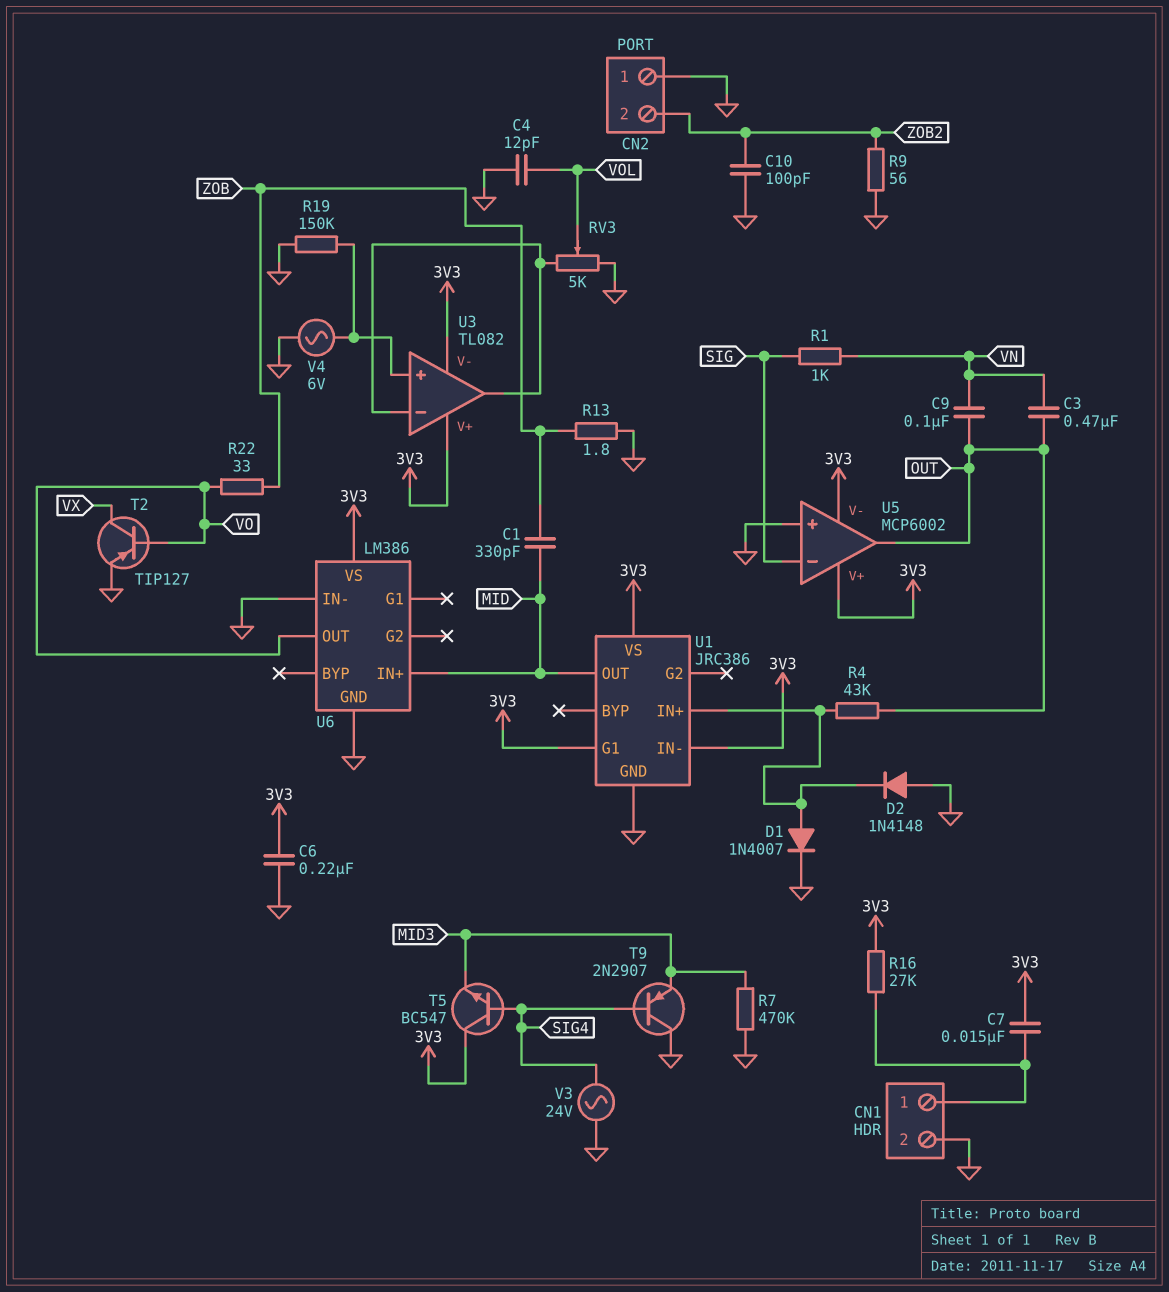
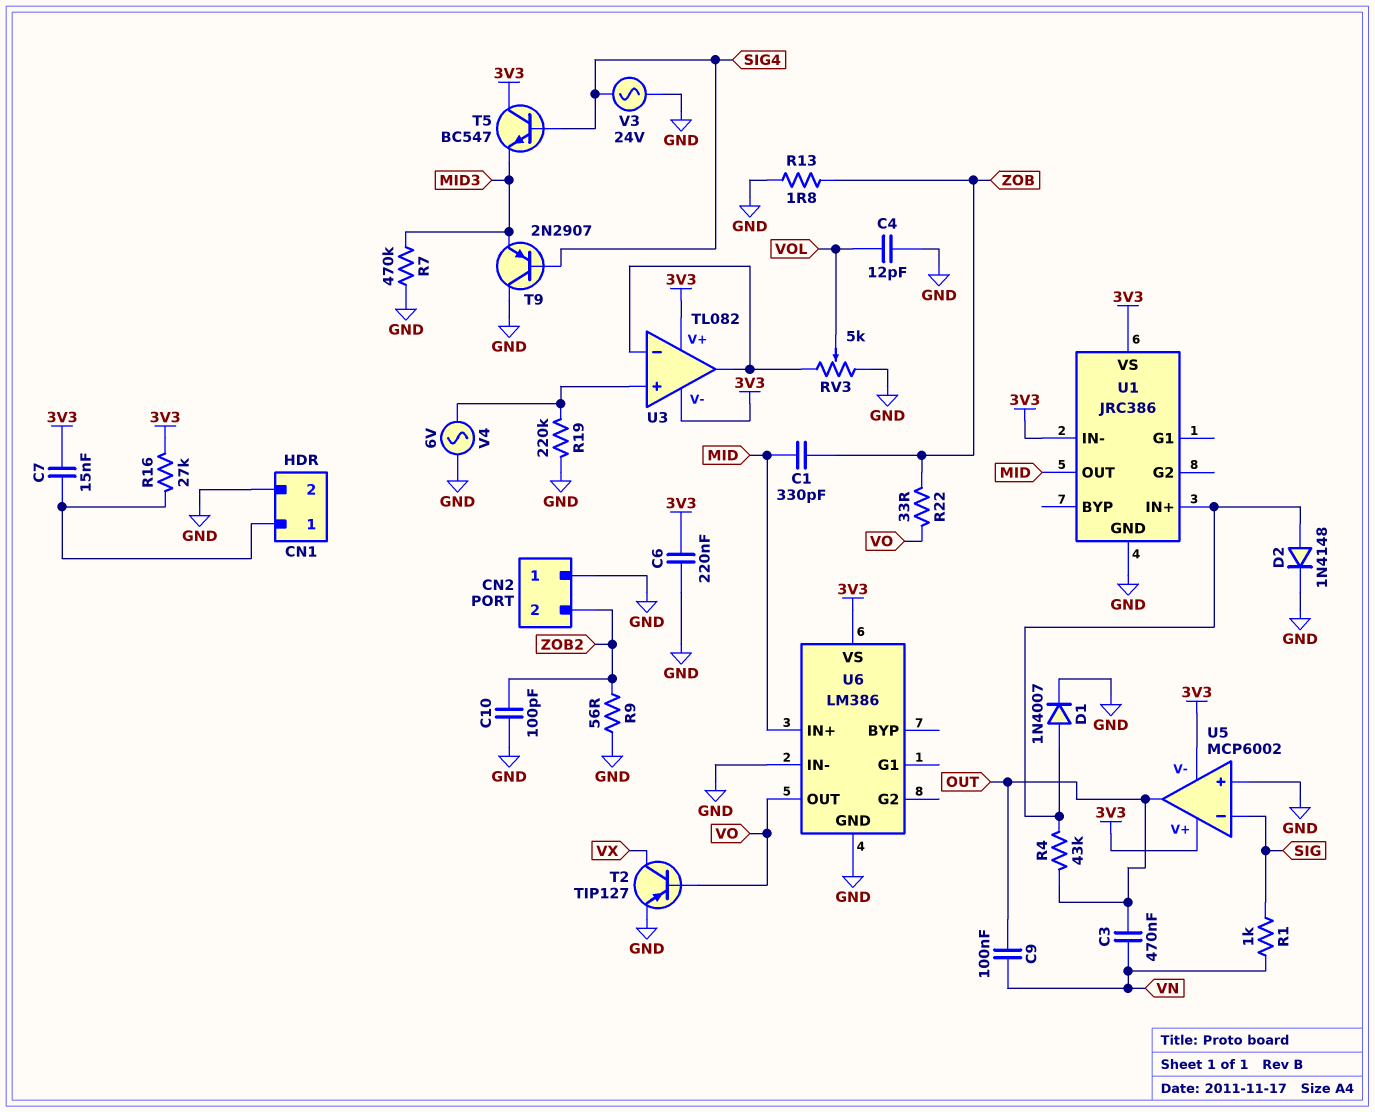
D2: diode 1N4148 (A GND, K U1/IN+) -> diode 1N4148 (A U1/IN+, K GND)
R19: 150k (GND, U3/in+) -> 220k (GND, U3/in+)
U1 pin G1: 3V3 -> none

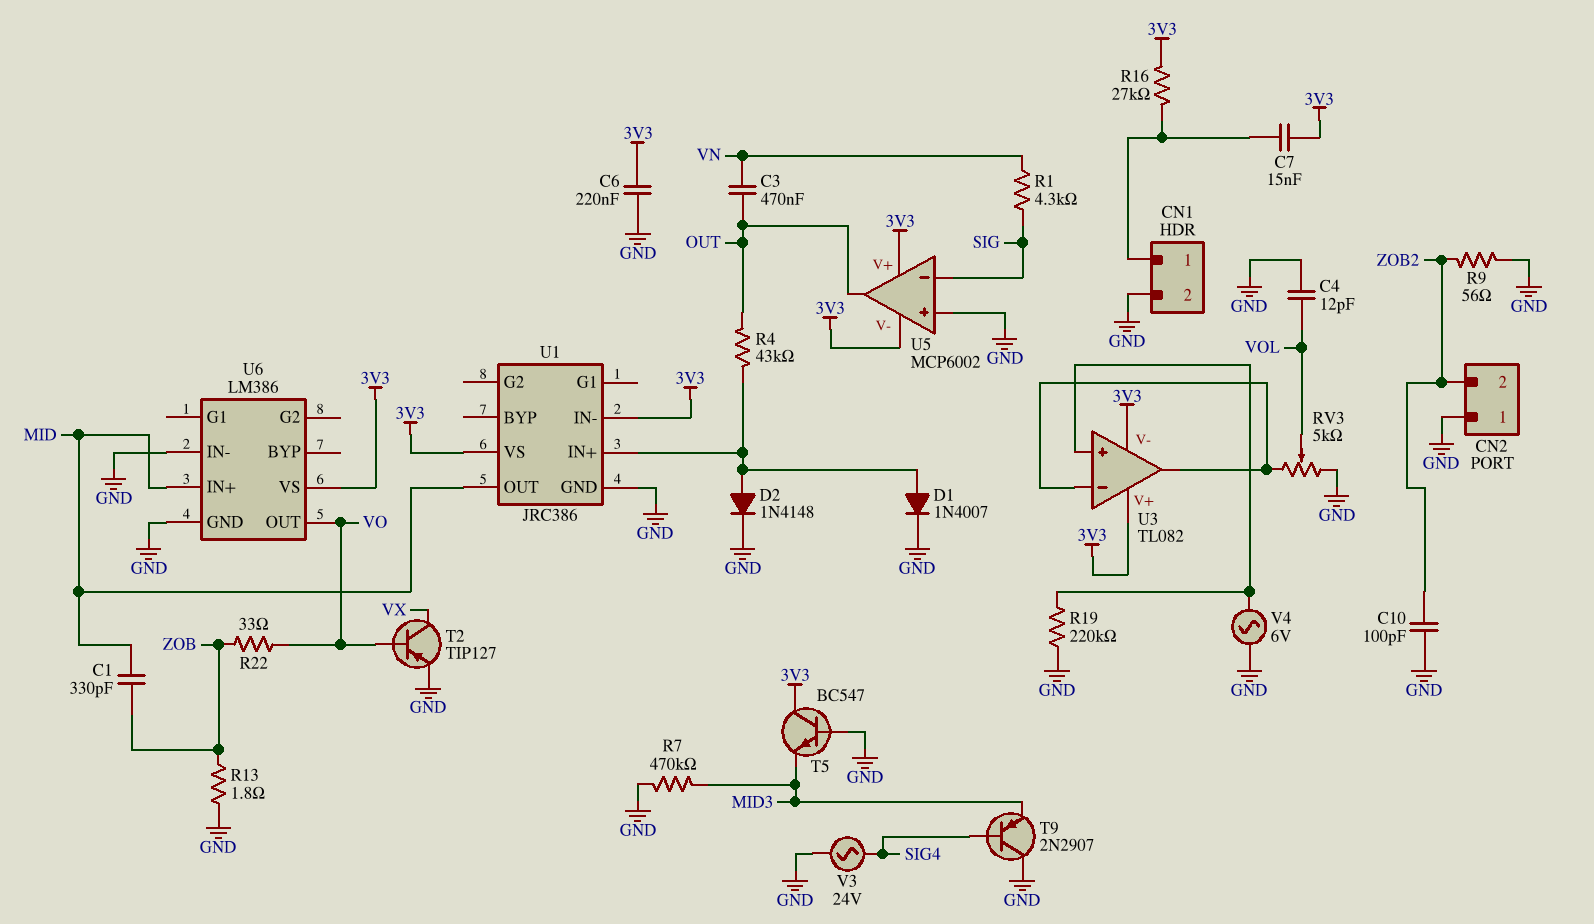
C9: 100nF (OUT, VN) -> none
R1: 1k (SIG, VN) -> 4.3k (SIG, VN)
T5: NPN BC547 (B SIG4, C 3V3, E MID3) -> NPN BC547 (B GND, C 3V3, E MID3)

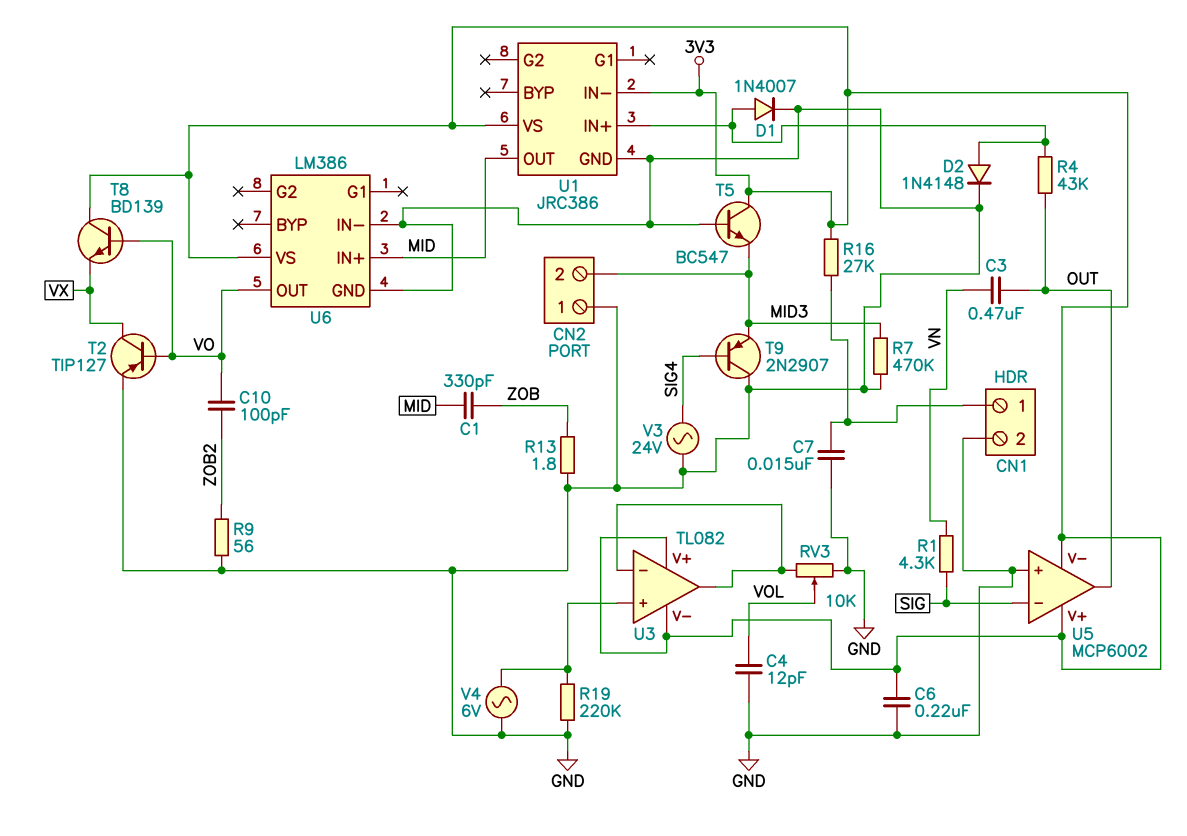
C7: 15nF (3V3, CN1/1) -> 15nF (CN1/1, GND)
C10: 100pF (GND, ZOB2) -> 100pF (VO, ZOB2)
CN2 pin 2: ZOB2 -> MID3
R22: 33 (VO, ZOB) -> none
RV3: 5k (GND, U3/in-, wiper VOL) -> 10k (GND, U3/in-, wiper VOL)
T8: none -> NPN BD139 (B VO, C 3V3, E VX)

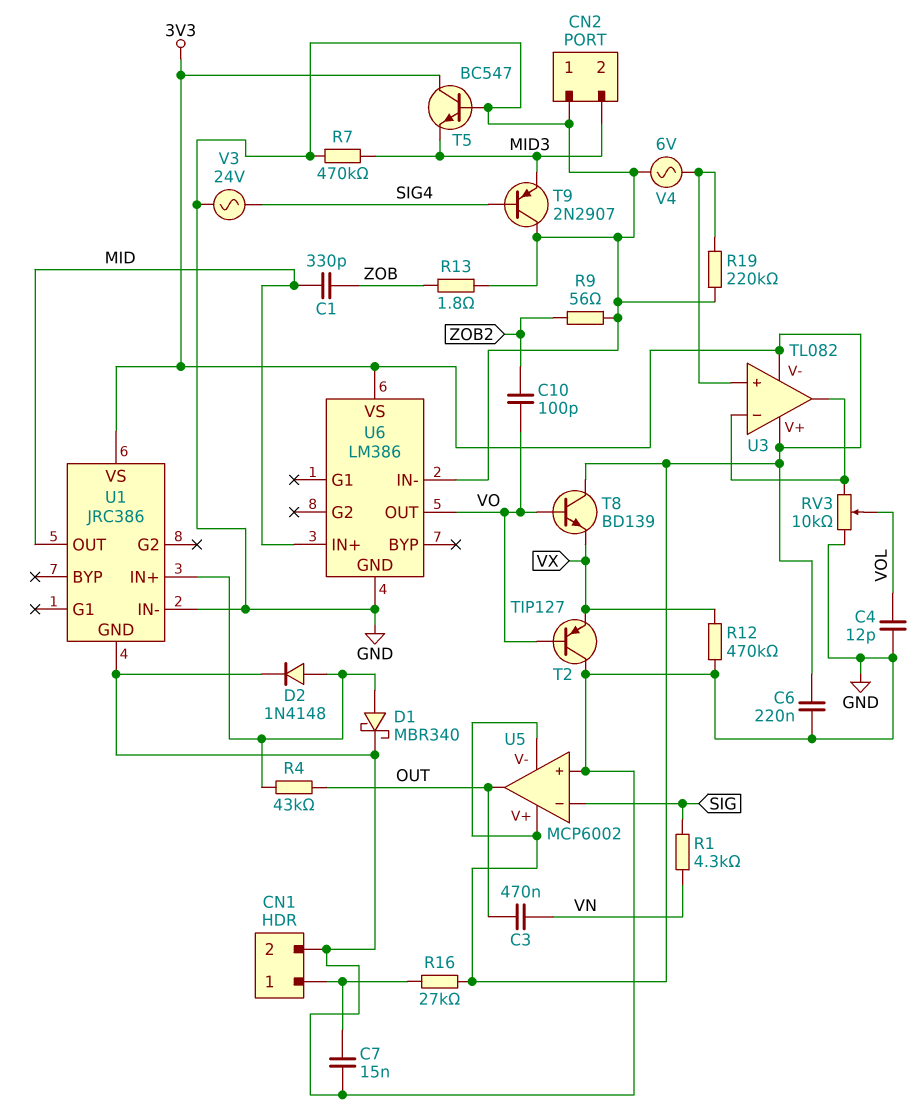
D1: diode 1N4007 (A U1/IN+, K GND) -> schottky MBR340 (A U1/IN+, K GND)
R12: none -> 470k (GND, VX)
T2: PNP TIP127 (B VO, C VX, E GND) -> PNP TIP127 (B VO, C GND, E VX)
U1 pin IN-: 3V3 -> GND

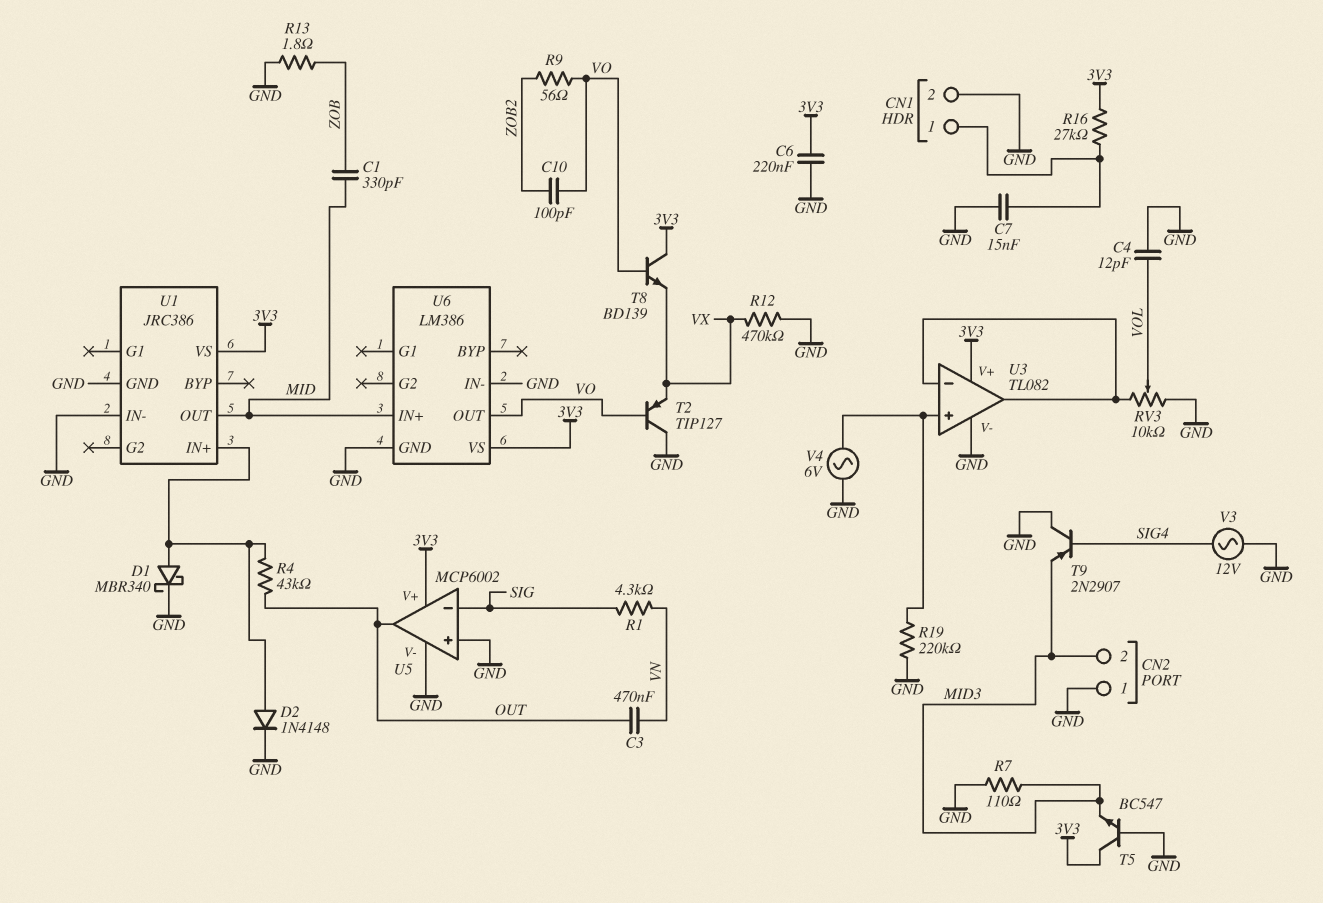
R7: 470k (GND, MID3) -> 110 (GND, MID3)
R9: 56 (GND, ZOB2) -> 56 (VO, ZOB2)
U3 pin V-: 3V3 -> GND
U5 pin V-: 3V3 -> GND
V3: AC 24V (GND, SIG4) -> AC 12V (GND, SIG4)

